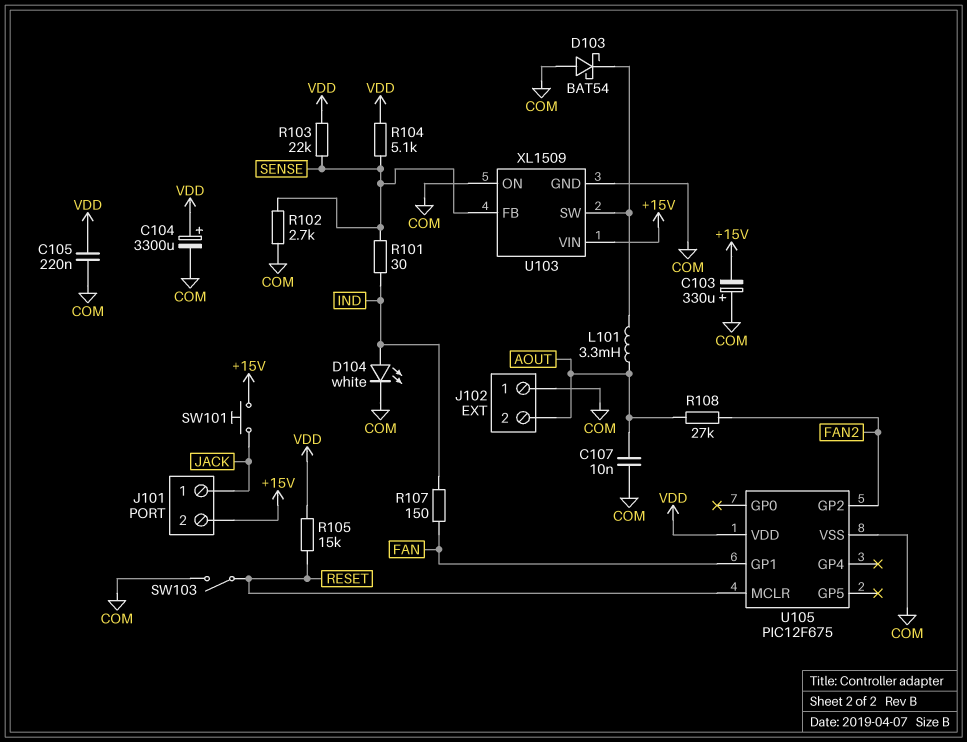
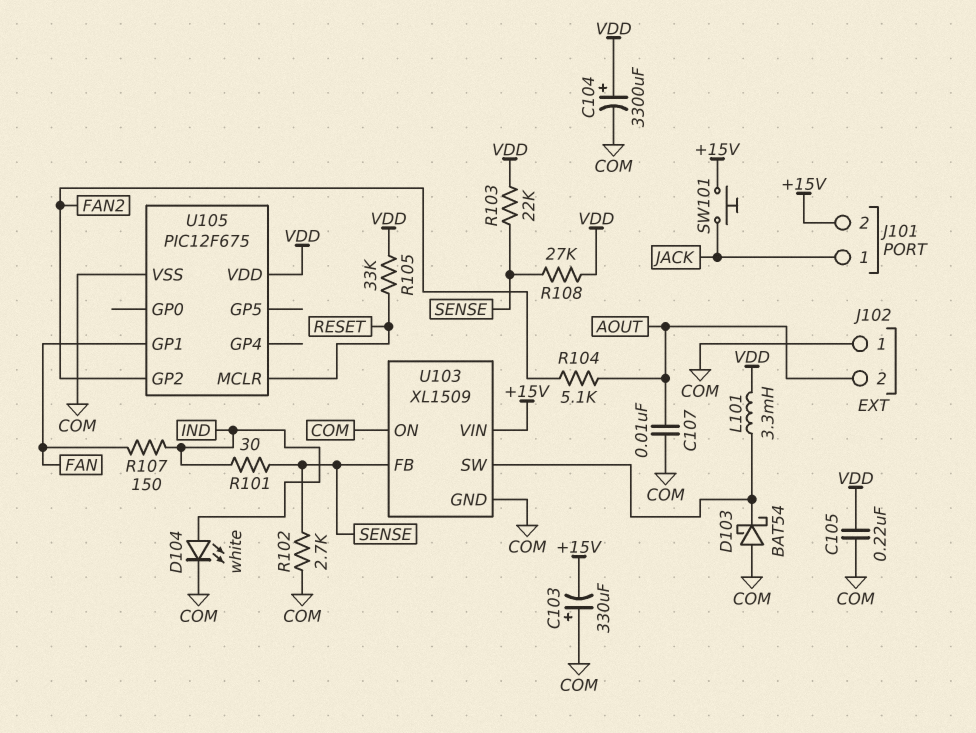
L101: 3.3mH (AOUT, U103/SW) -> 3.3mH (U103/SW, VDD)
R104: 5.1k (SENSE, VDD) -> 5.1k (AOUT, FAN2)
R105: 15k (RESET, VDD) -> 33k (RESET, VDD)
R108: 27k (AOUT, FAN2) -> 27k (SENSE, VDD)
SW103: switch (COM, RESET) -> none

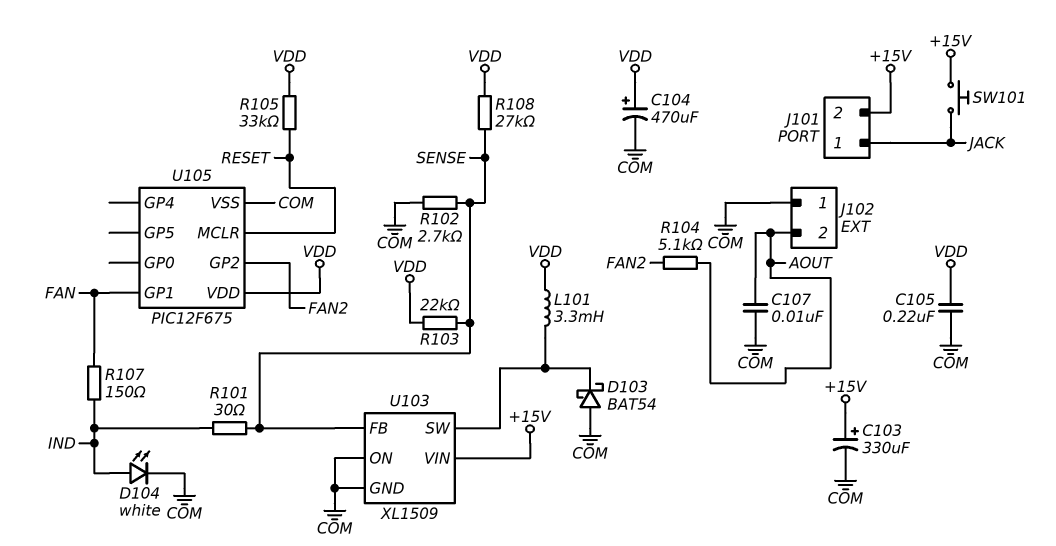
C103: 330uF (plus COM, minus +15V) -> 330uF (plus +15V, minus COM)
C104: 3300uF (plus VDD, minus COM) -> 470uF (plus VDD, minus COM)

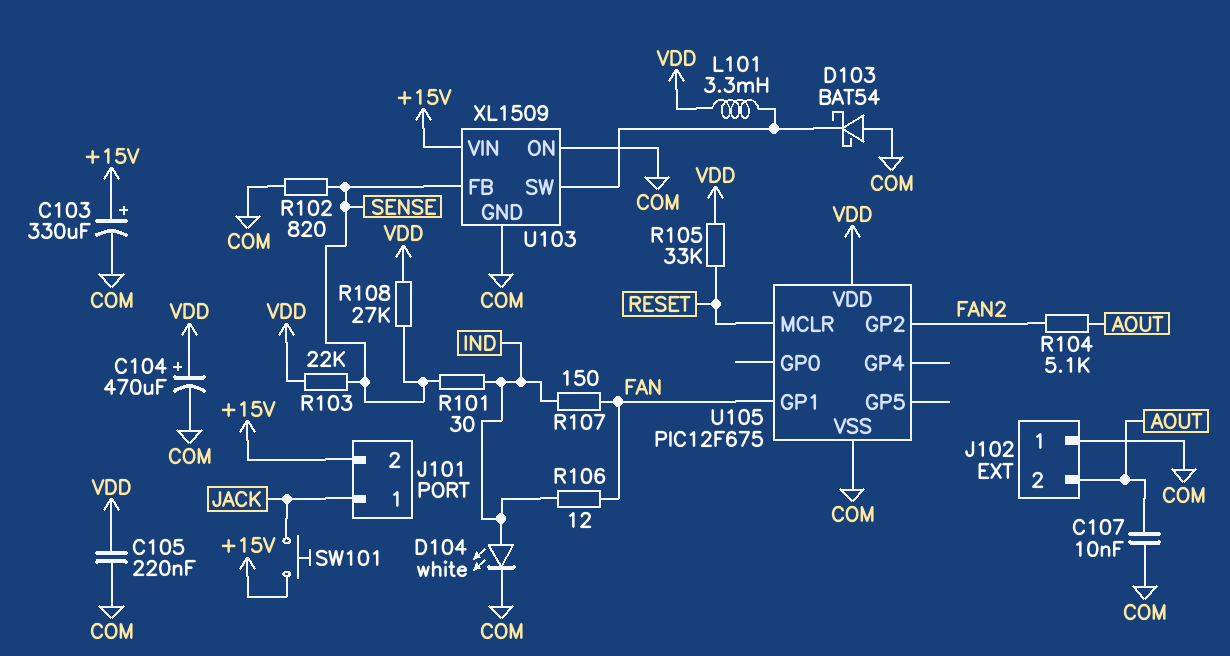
R102: 2.7k (COM, SENSE) -> 820 (COM, SENSE)
R106: none -> 12 (FAN, IND)

